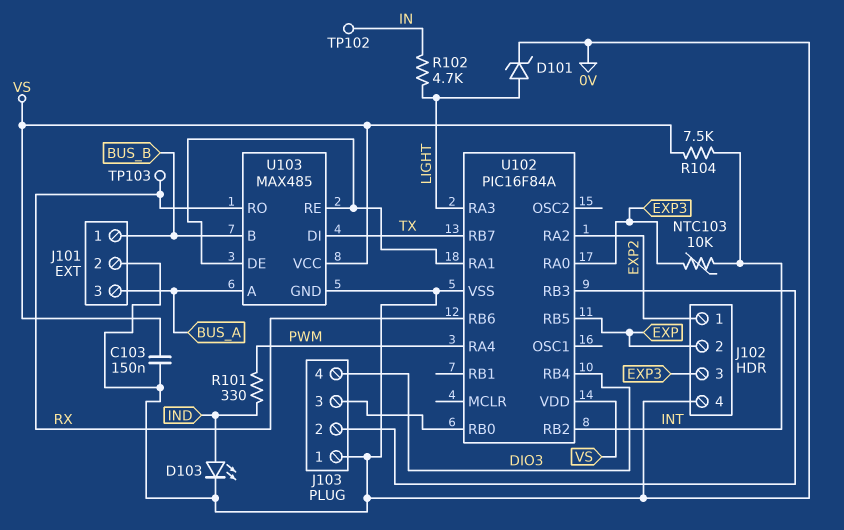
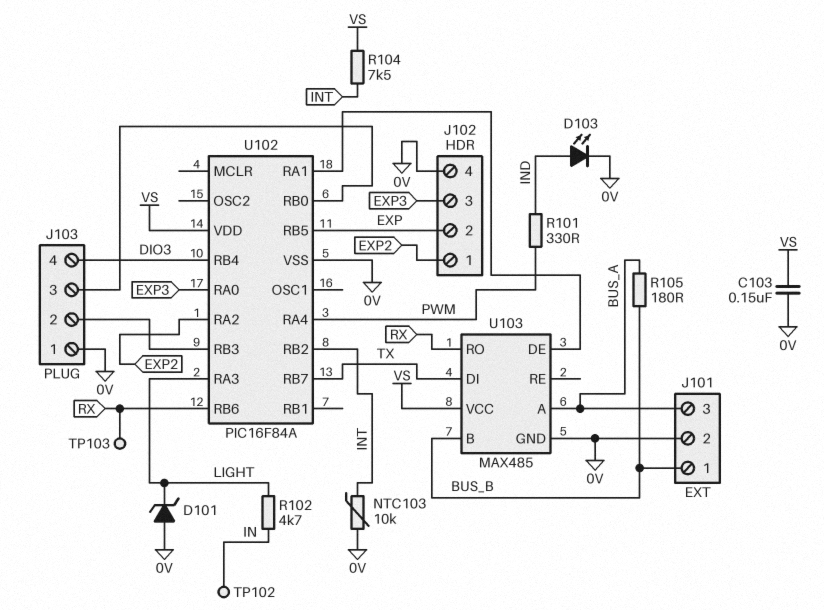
D101: zener (A LIGHT, K 0V) -> zener (A 0V, K LIGHT)
NTC103: 10k (EXP3, INT) -> 10k (0V, INT)
R105: none -> 180 (BUS_A, BUS_B)
U103 pin RE: U102/RA1 -> none

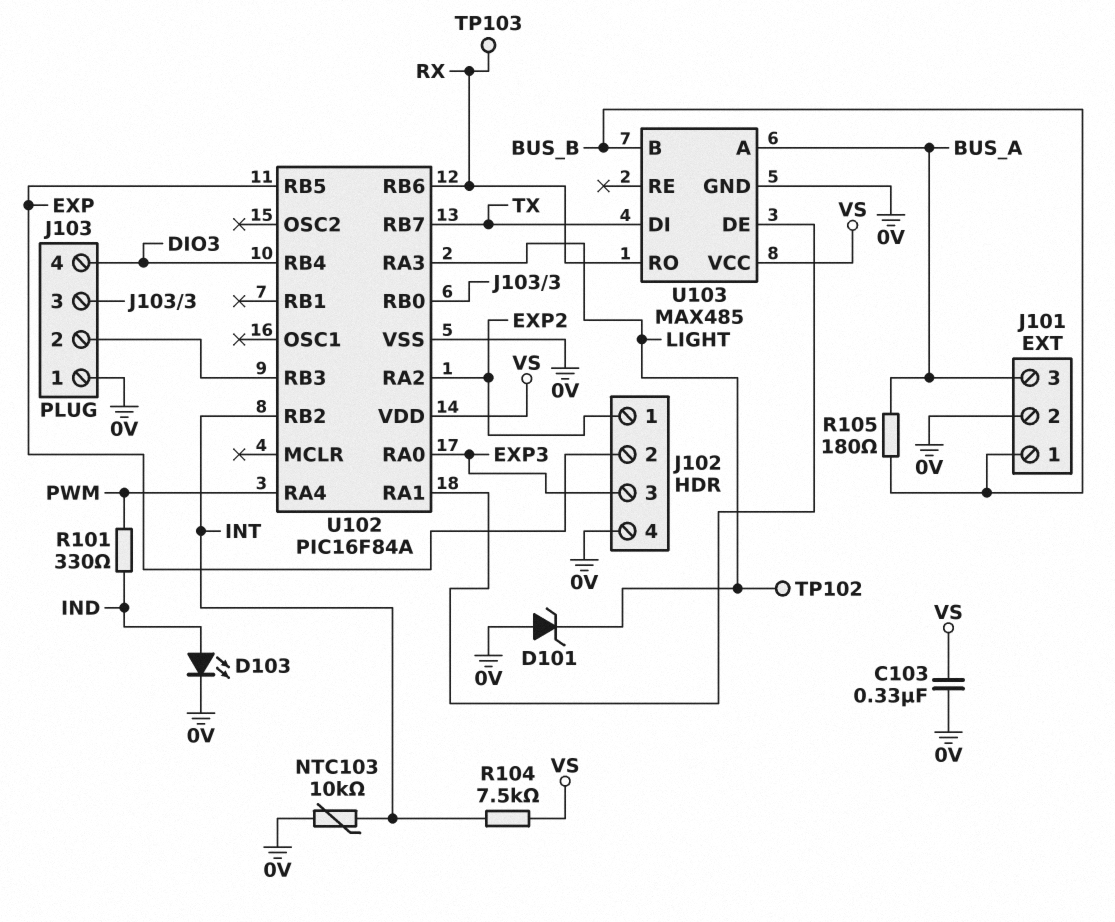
C103: 150nF (0V, VS) -> 330nF (0V, VS)
R102: 4.7k (IN, LIGHT) -> none
TP102: test point (IN) -> test point (LIGHT)

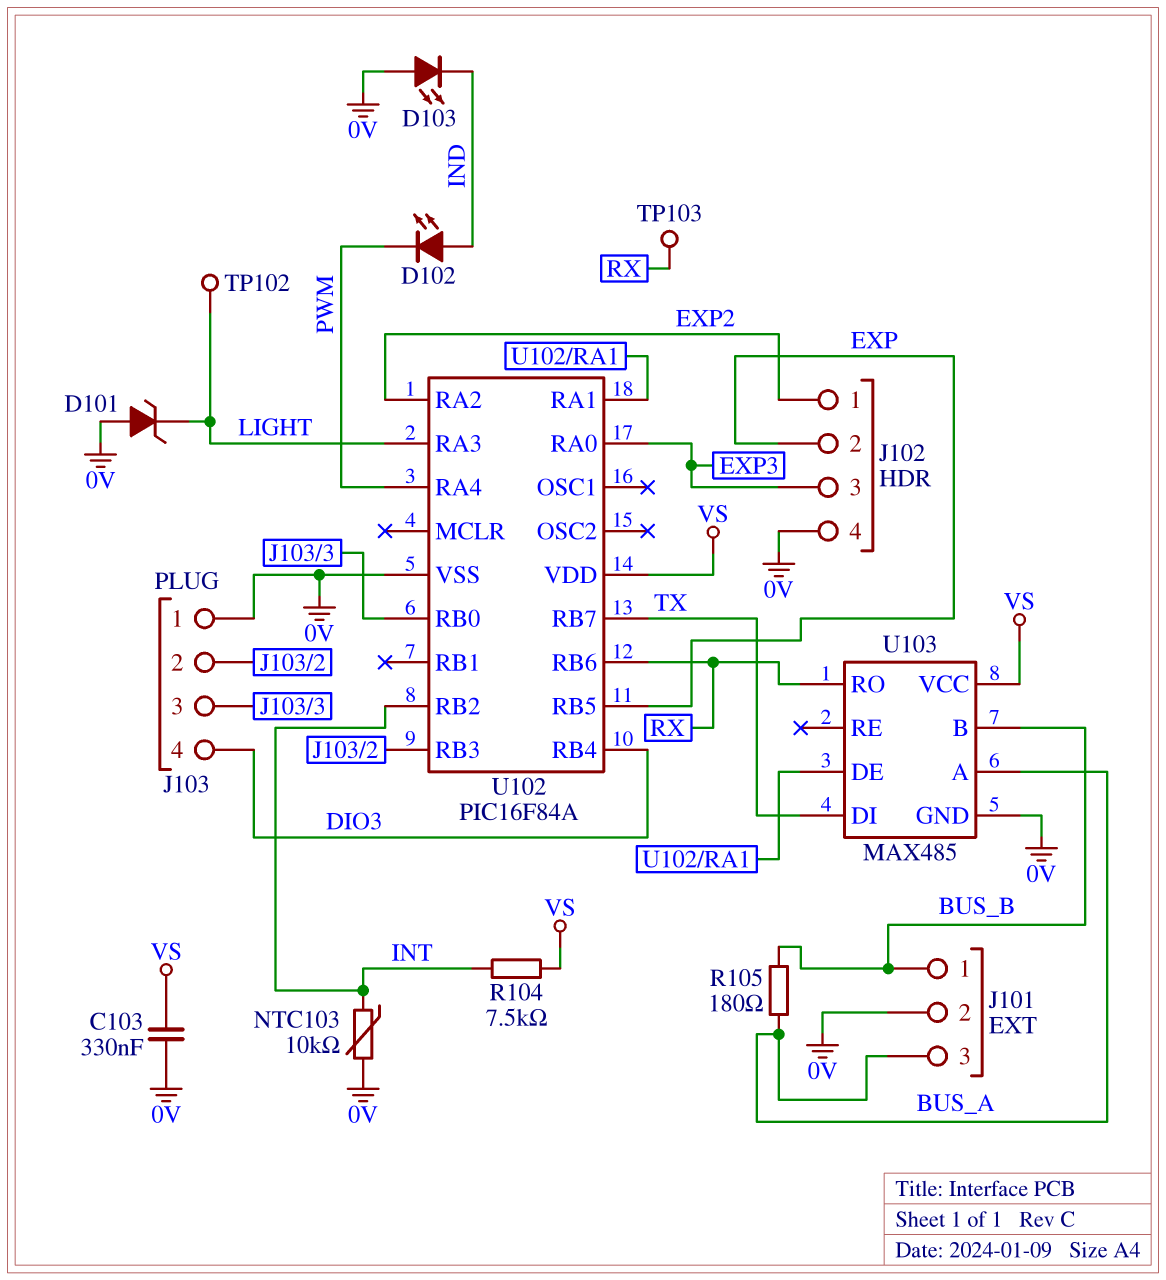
D102: none -> LED (A IND, K PWM)
D103: LED (A IND, K 0V) -> LED (A 0V, K IND)
R101: 330 (IND, PWM) -> none

